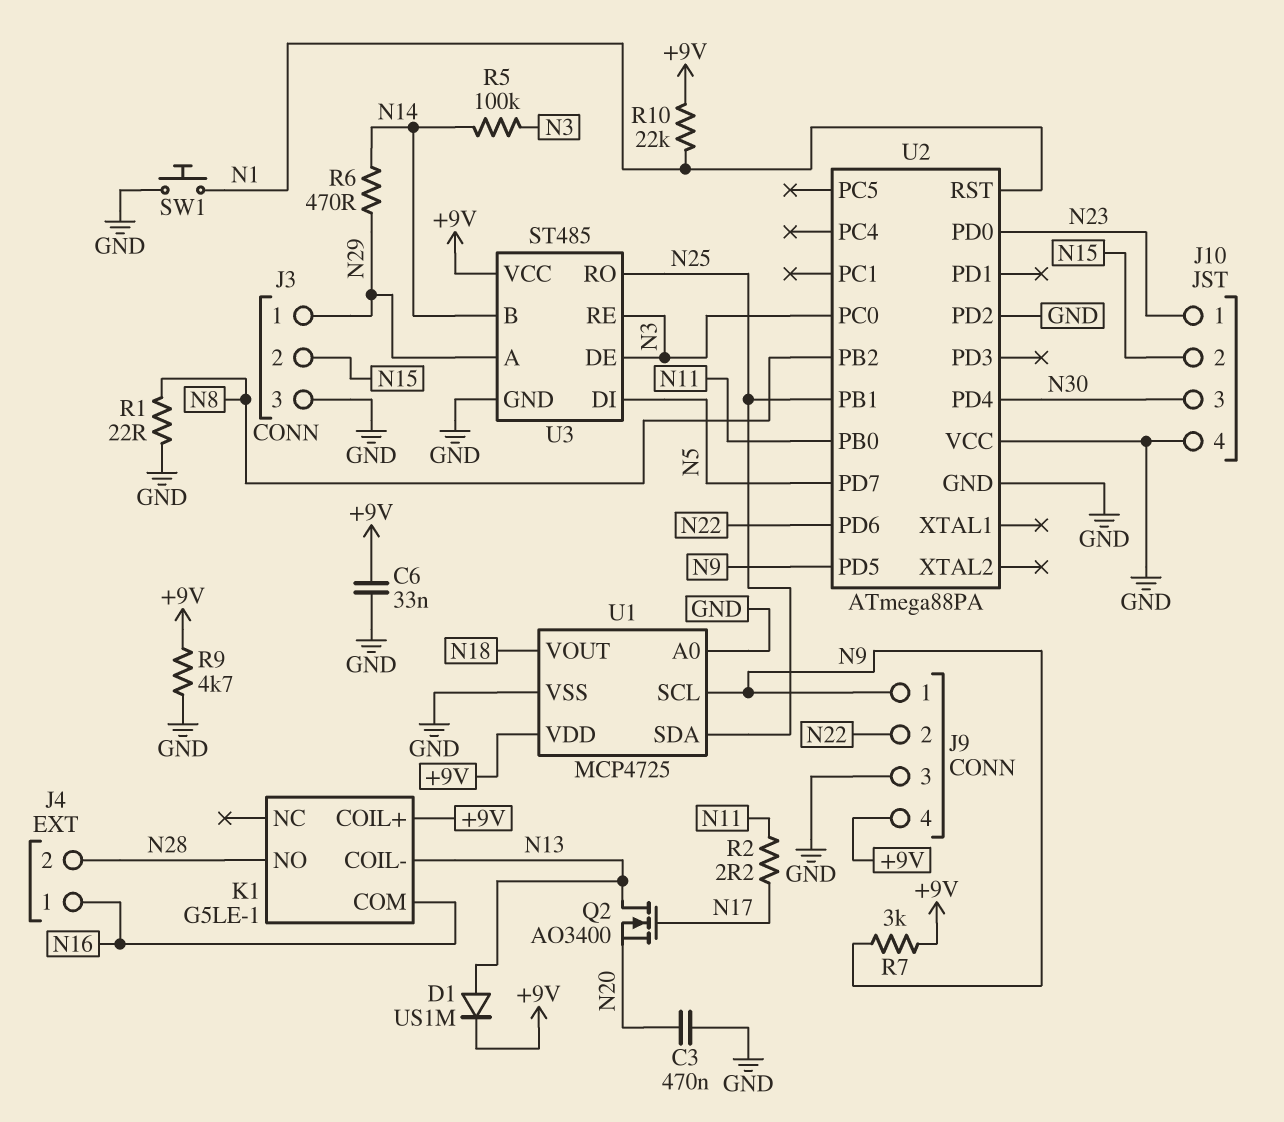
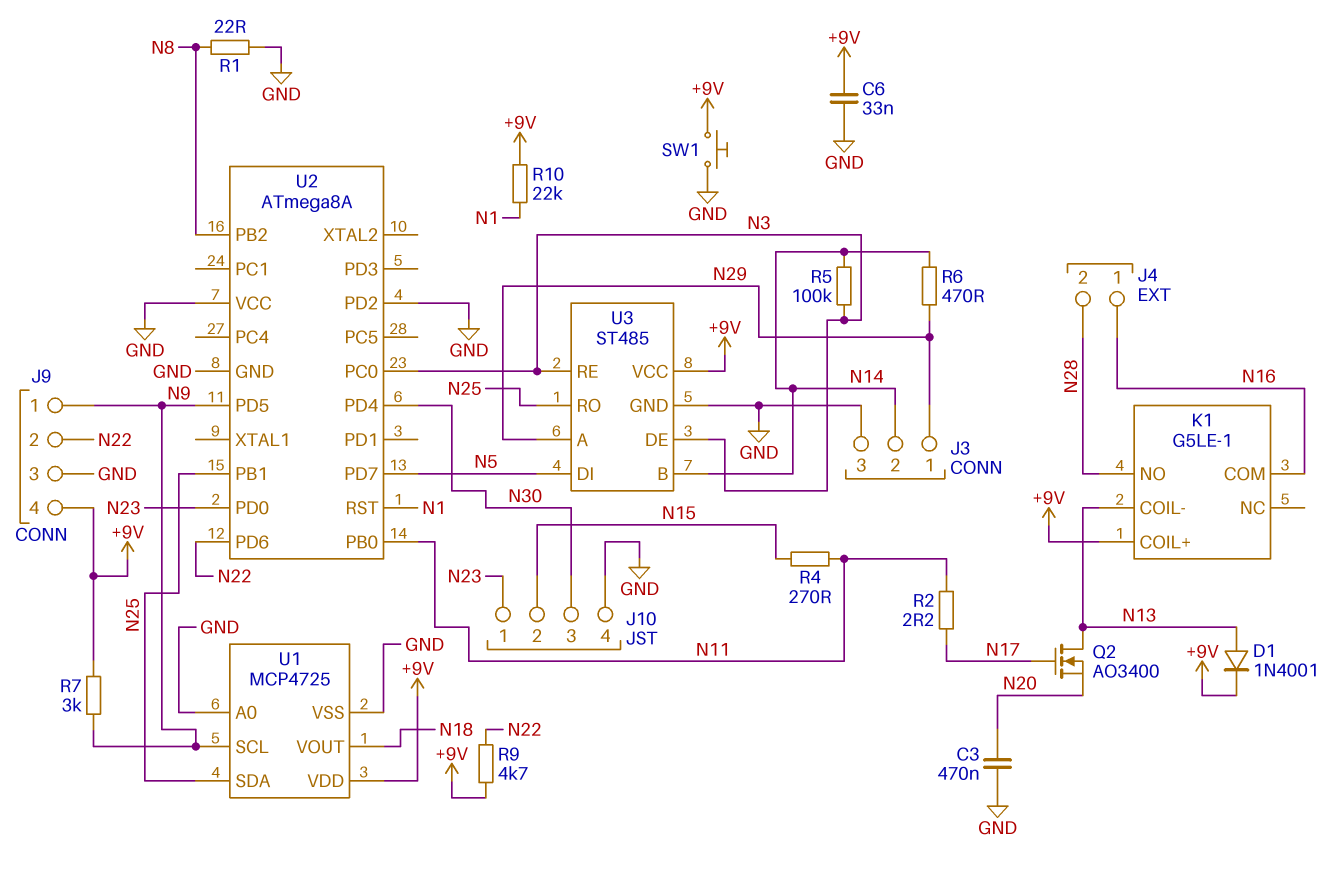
D1: diode US1M (A N13, K +9V) -> diode 1N4001 (A N13, K +9V)
J3 pin 2: N15 -> N14
R4: none -> 270 (N11, N15)
R9: 4.7k (+9V, GND) -> 4.7k (+9V, N22)
SW1: button (GND, N1) -> button (+9V, GND)
U2: ATmega88PA -> ATmega8A

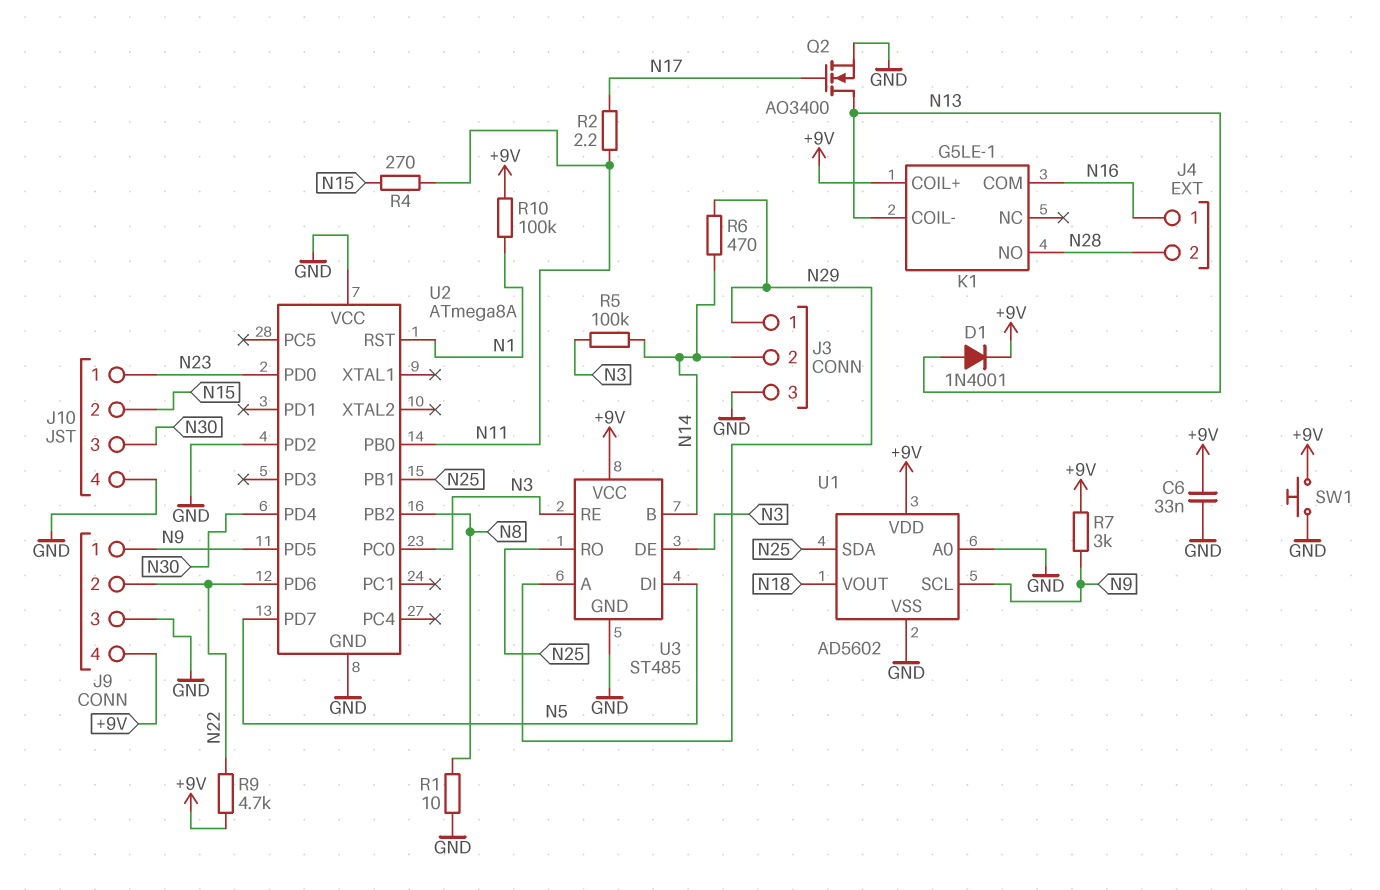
C3: 470nF (GND, N20) -> none
Q2: NMOS AO3400 (G N17, D N13, S N20) -> NMOS AO3400 (G N17, D N13, S GND)
R1: 22 (GND, N8) -> 10 (GND, N8)
R10: 22k (+9V, N1) -> 100k (+9V, N1)
U1: MCP4725 -> AD5602

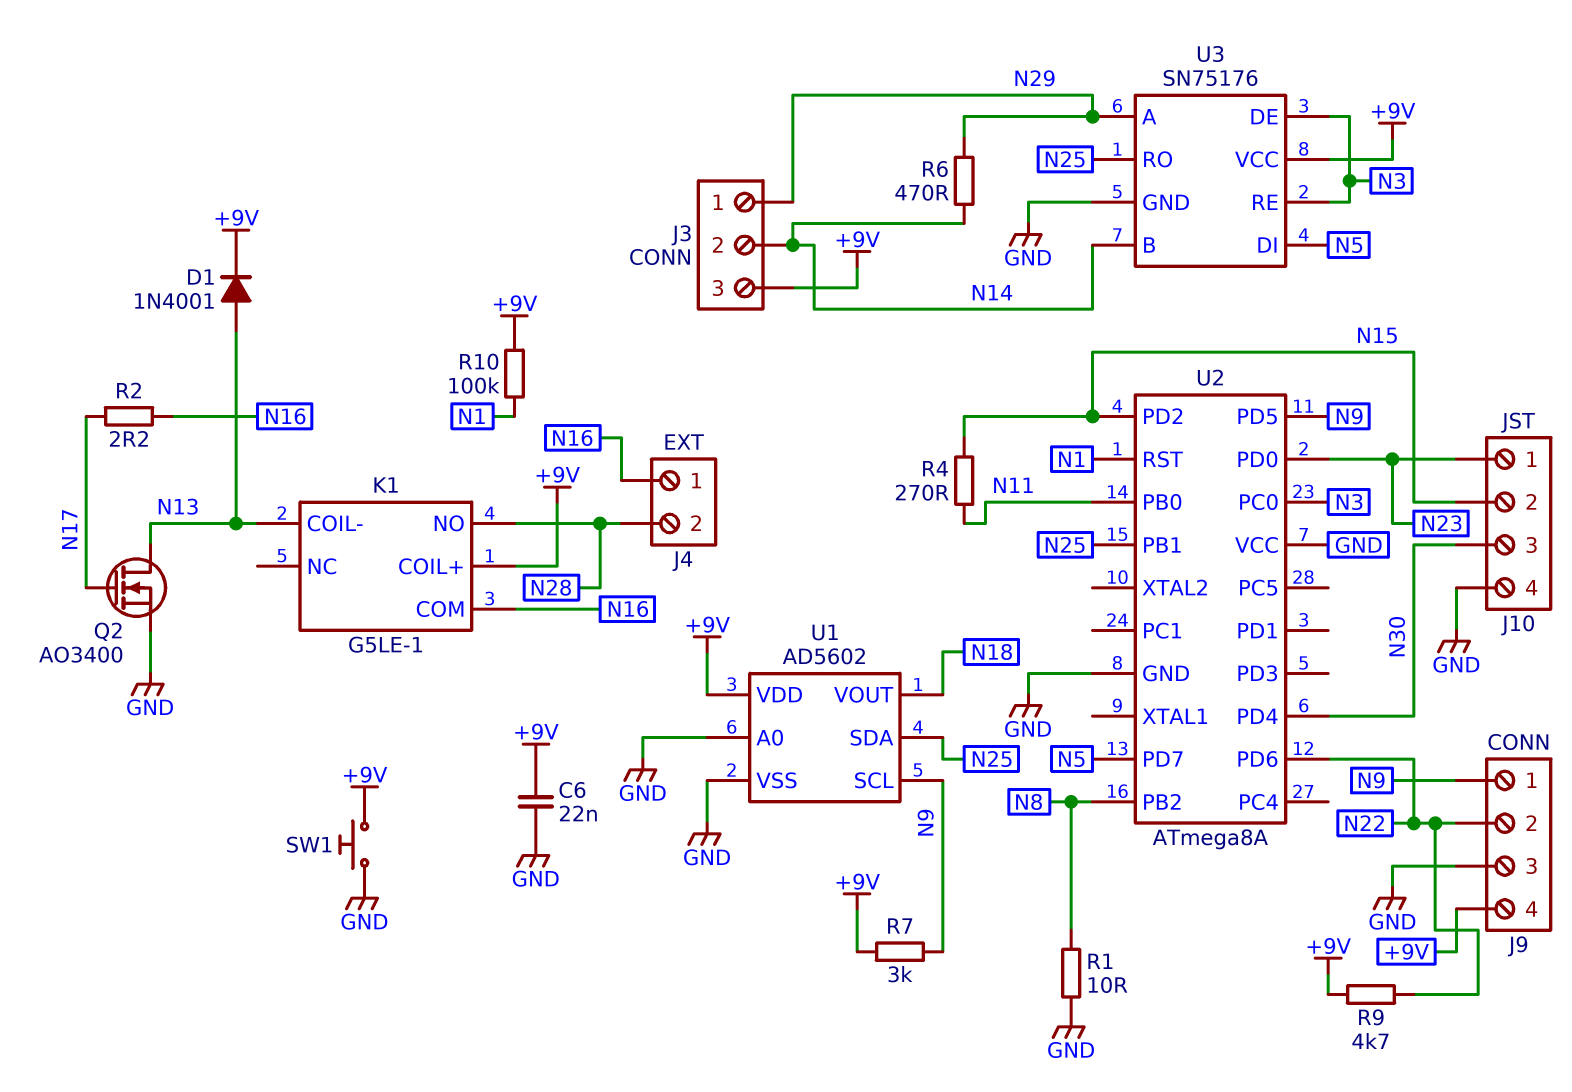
C6: 33nF (+9V, GND) -> 22nF (+9V, GND)
J3 pin 3: GND -> +9V
R2: 2.2 (N11, N17) -> 2.2 (N16, N17)
R5: 100k (N3, N14) -> none
U2 pin PD2: GND -> N15
U3: ST485 -> SN75176

